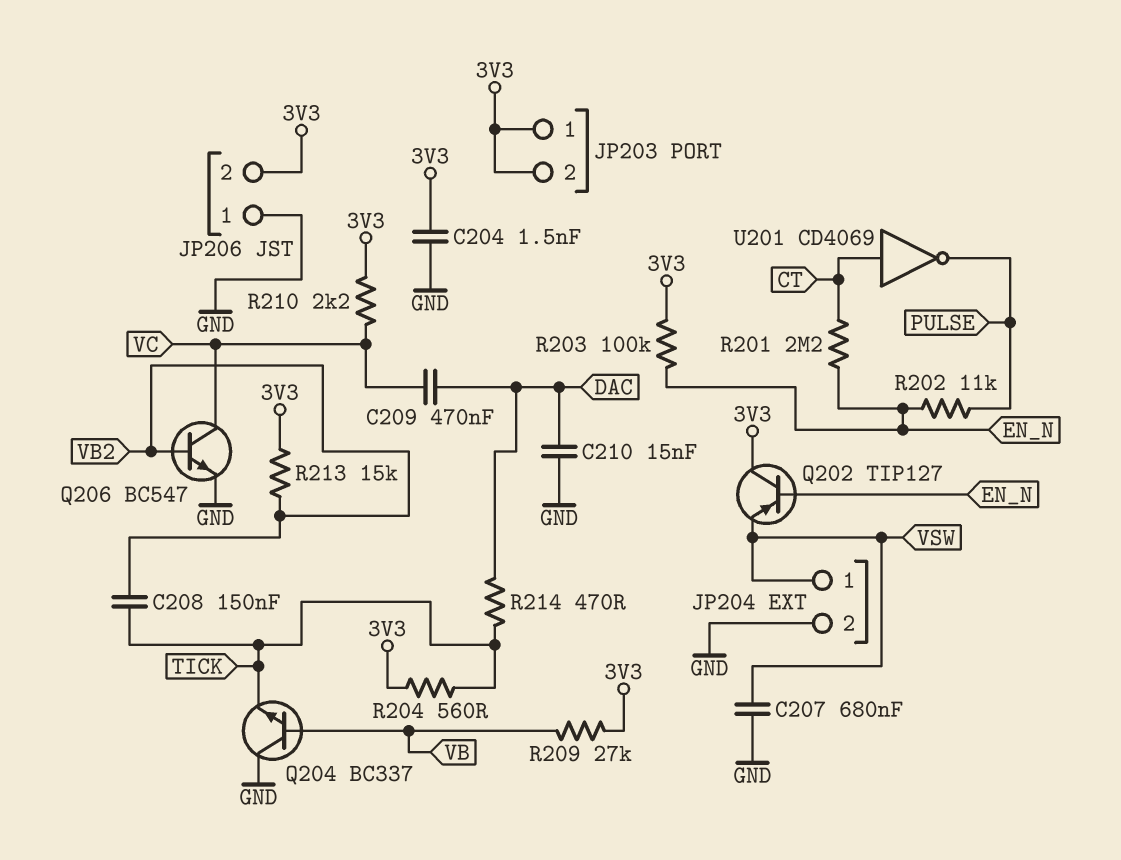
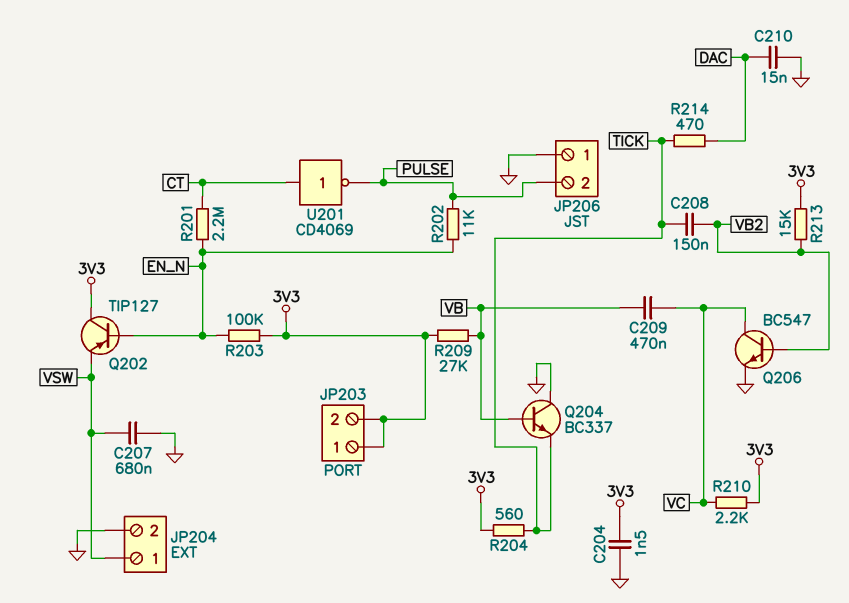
C209: 470nF (DAC, VC) -> 470nF (VB, VC)
JP206 pin 2: 3V3 -> PULSE

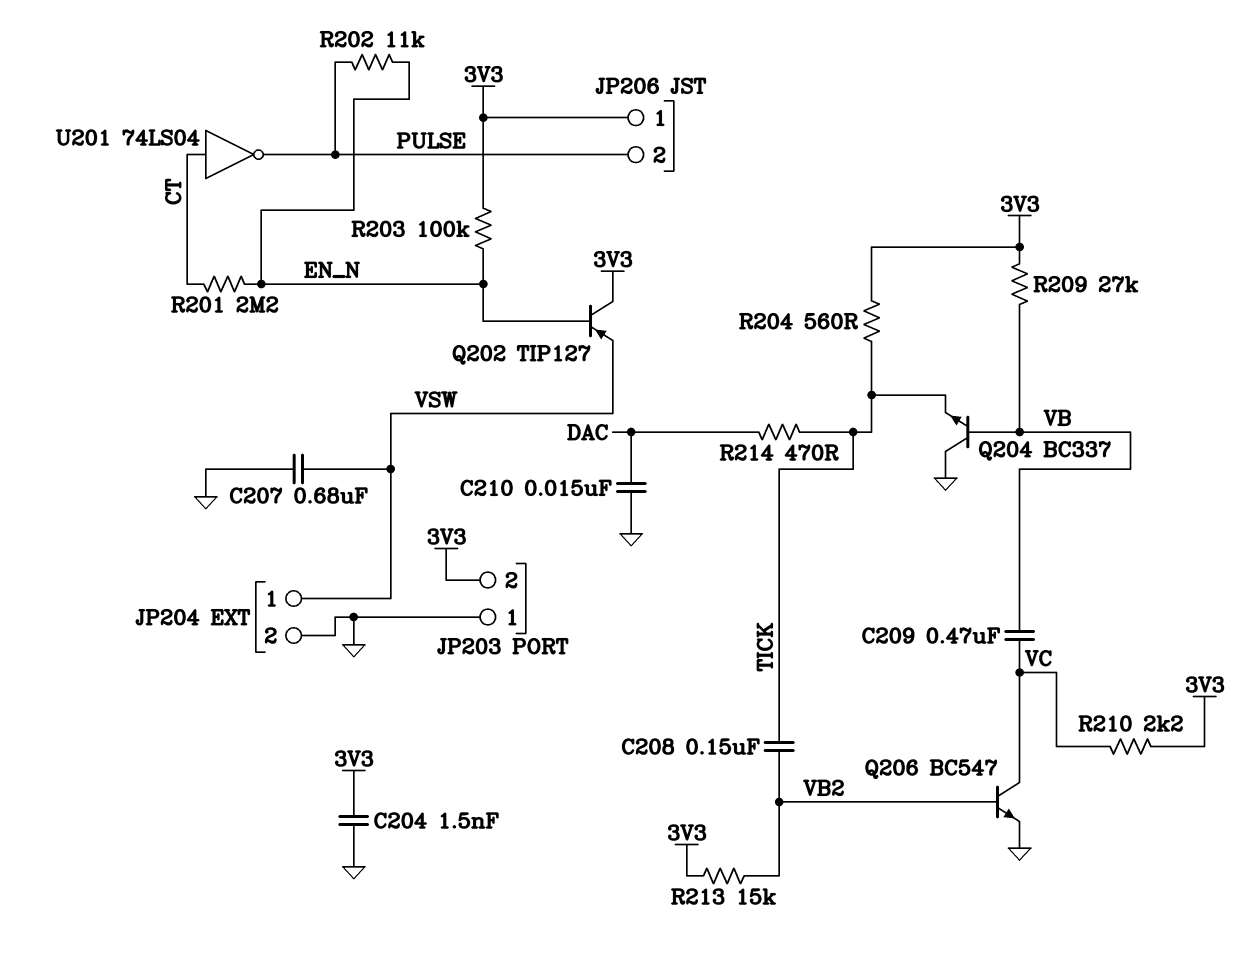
JP203 pin 1: 3V3 -> GND
JP206 pin 1: GND -> 3V3
U201: NOT CD4069 (in CT, out PULSE) -> NOT 74LS04 (in CT, out PULSE)

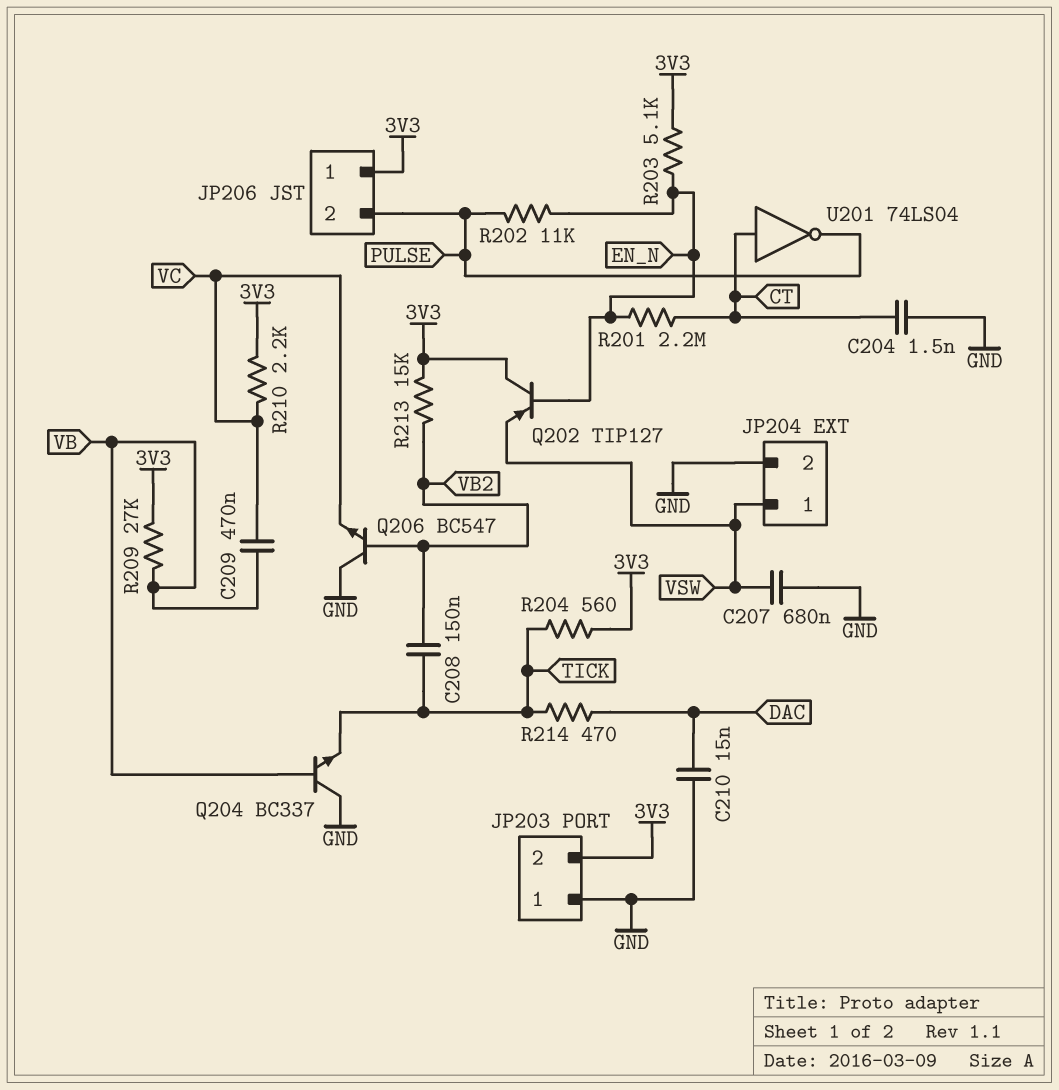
C204: 1.5nF (3V3, GND) -> 1.5nF (CT, GND)
Q206: NPN BC547 (B VB2, C VC, E GND) -> NPN BC547 (B VB2, C GND, E VC)
R203: 100k (3V3, EN_N) -> 5.1k (3V3, EN_N)

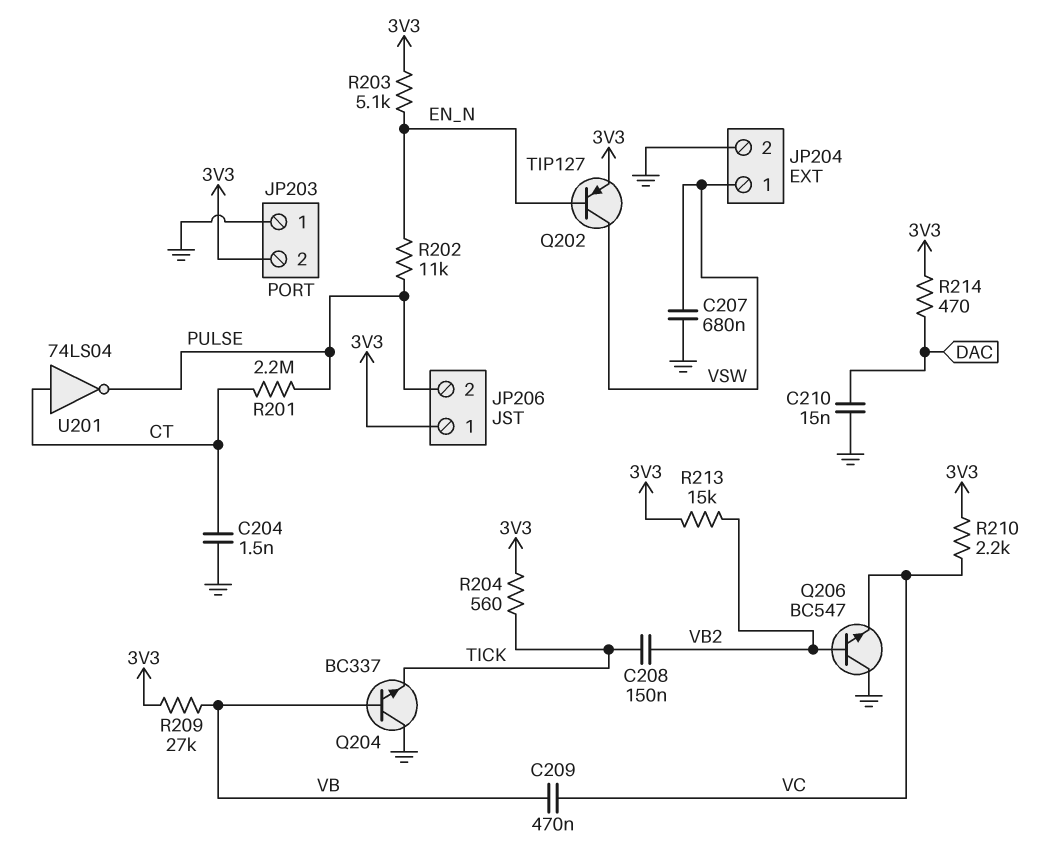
Q202: PNP TIP127 (B EN_N, C 3V3, E VSW) -> PNP TIP127 (B EN_N, C VSW, E 3V3)
R201: 2.2M (CT, EN_N) -> 2.2M (CT, PULSE)
R214: 470 (DAC, TICK) -> 470 (3V3, DAC)

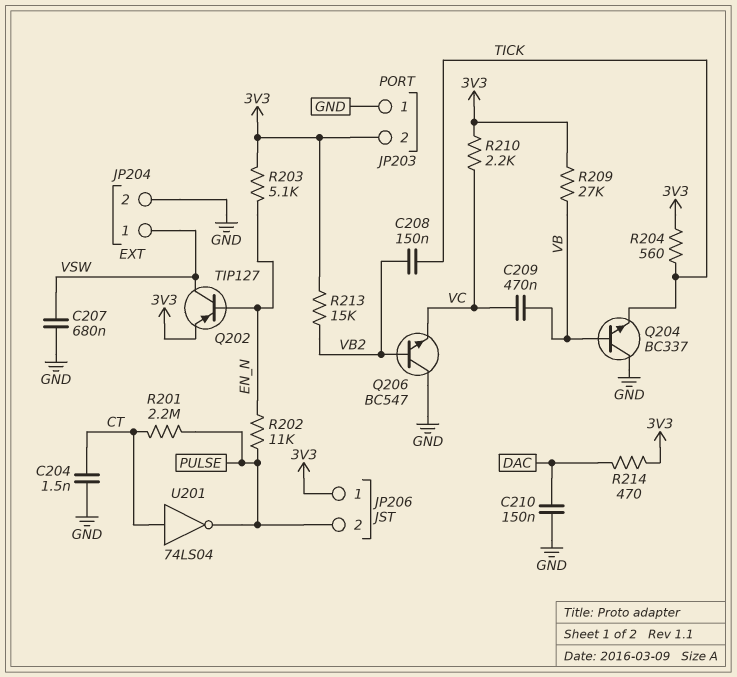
C210: 15nF (DAC, GND) -> 150nF (DAC, GND)

